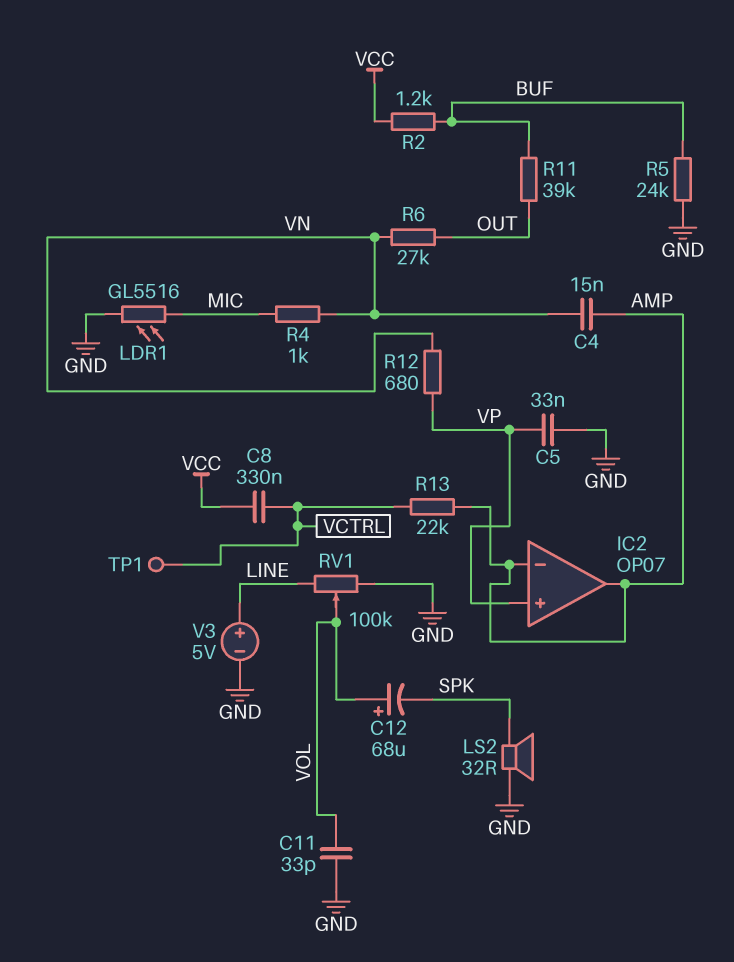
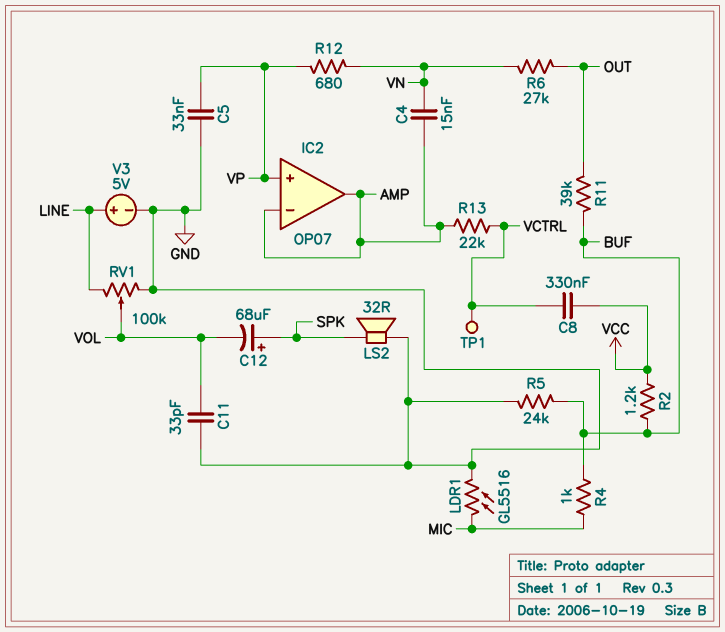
C12: 68uF (plus VOL, minus SPK) -> 68uF (plus SPK, minus VOL)
R4: 1k (MIC, VN) -> 1k (BUF, MIC)

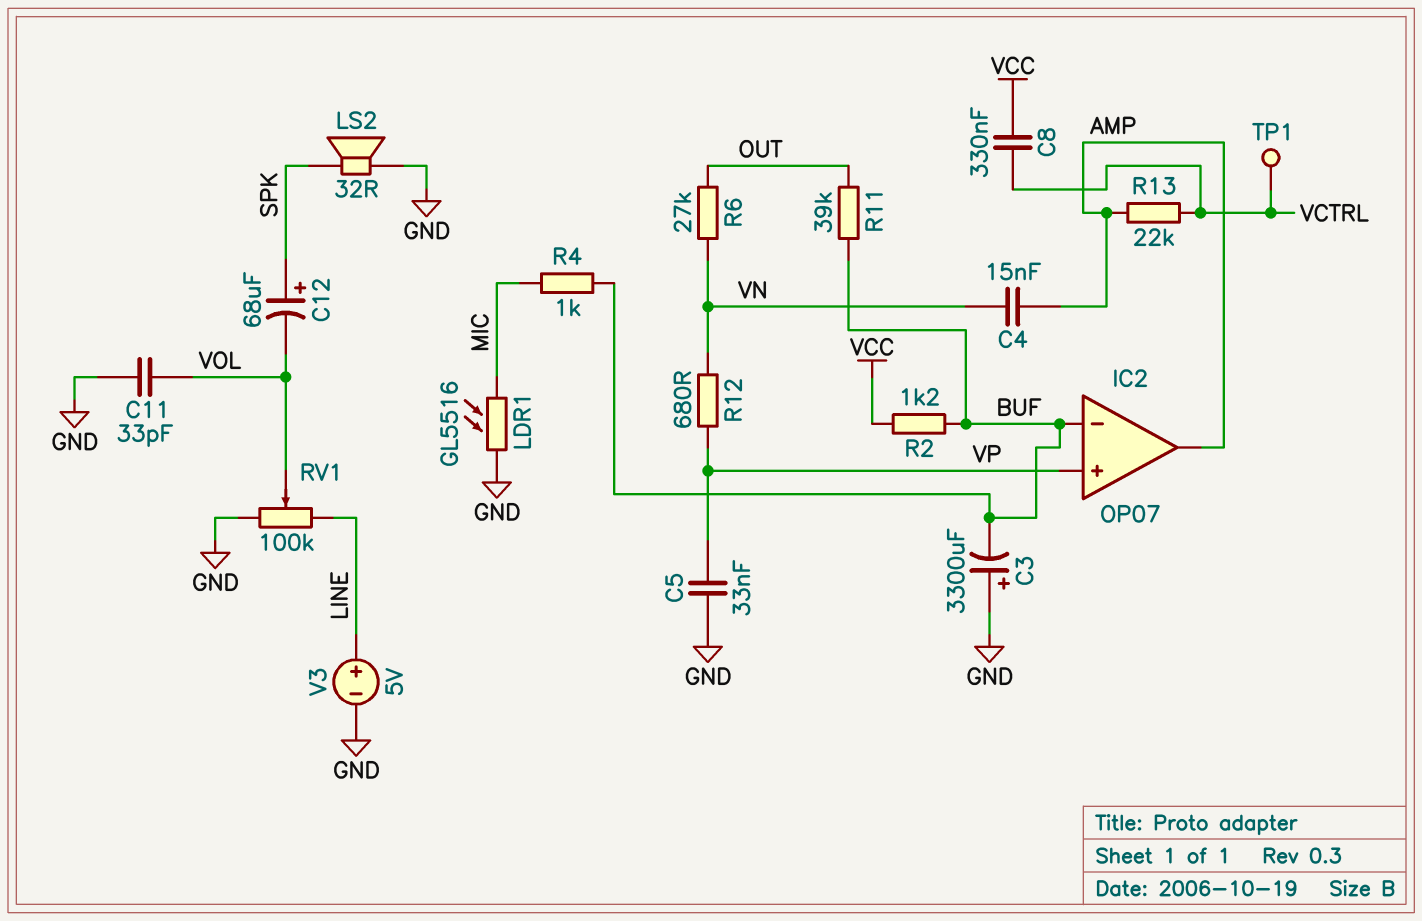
C3: none -> 3300uF (plus GND, minus BUF)
IC2 pin in-: AMP -> BUF
R5: 24k (BUF, GND) -> none

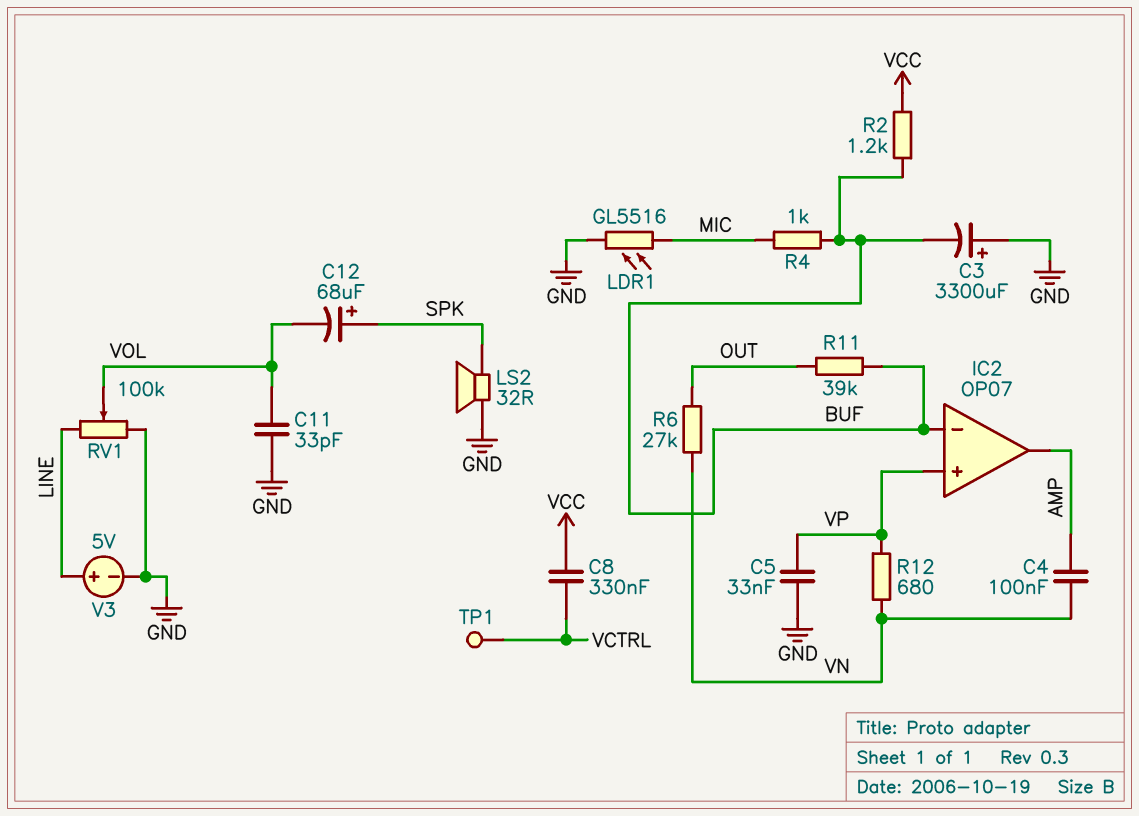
C4: 15nF (AMP, VN) -> 100nF (AMP, VN)
R13: 22k (AMP, VCTRL) -> none

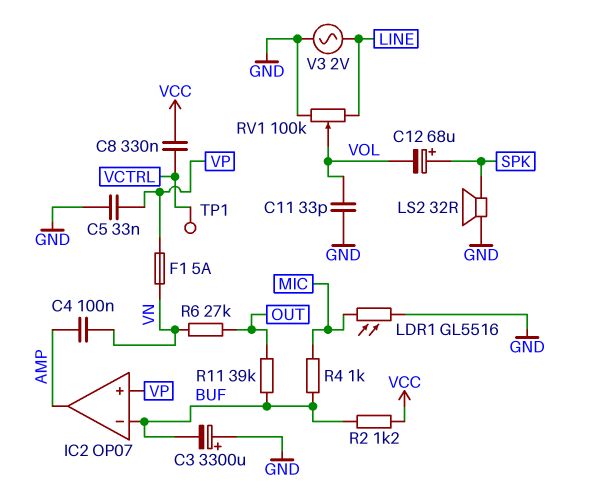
F1: none -> 5A (VN, VP)
R12: 680 (VN, VP) -> none
V3: 5V (plus LINE, minus GND) -> AC 2V (GND, LINE)

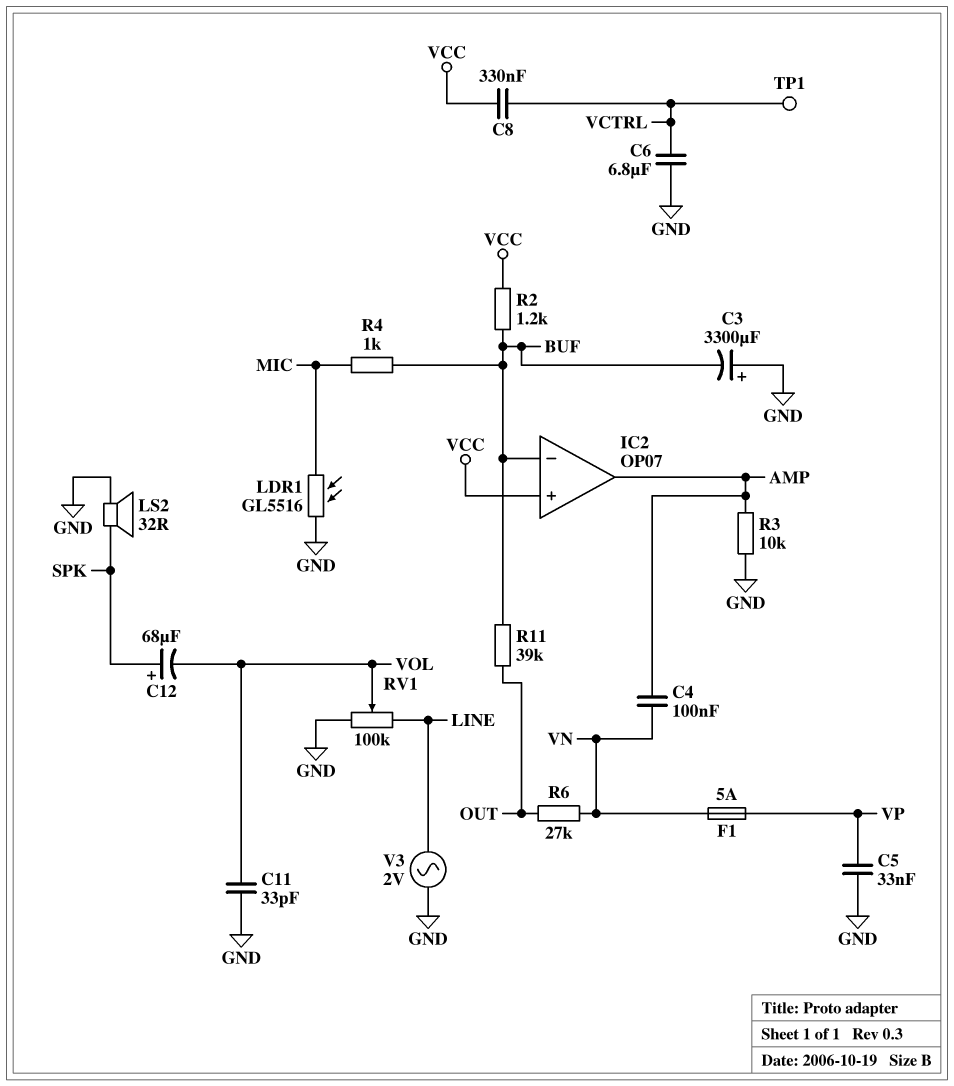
C6: none -> 6.8uF (GND, VCTRL)
IC2 pin in+: VP -> VCC
R3: none -> 10k (AMP, GND)

